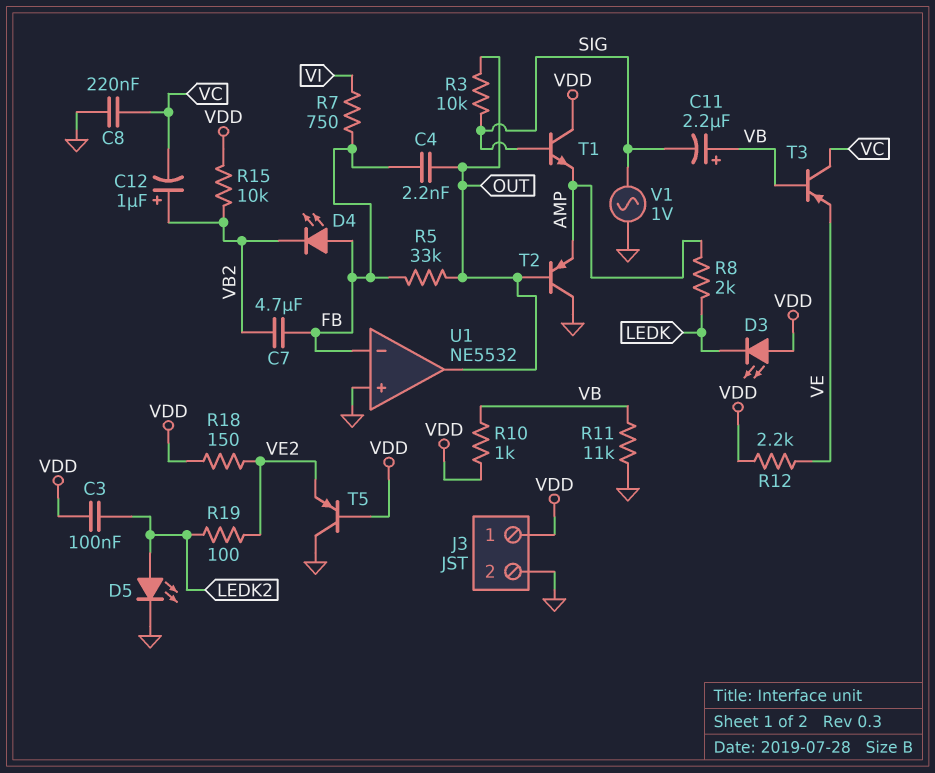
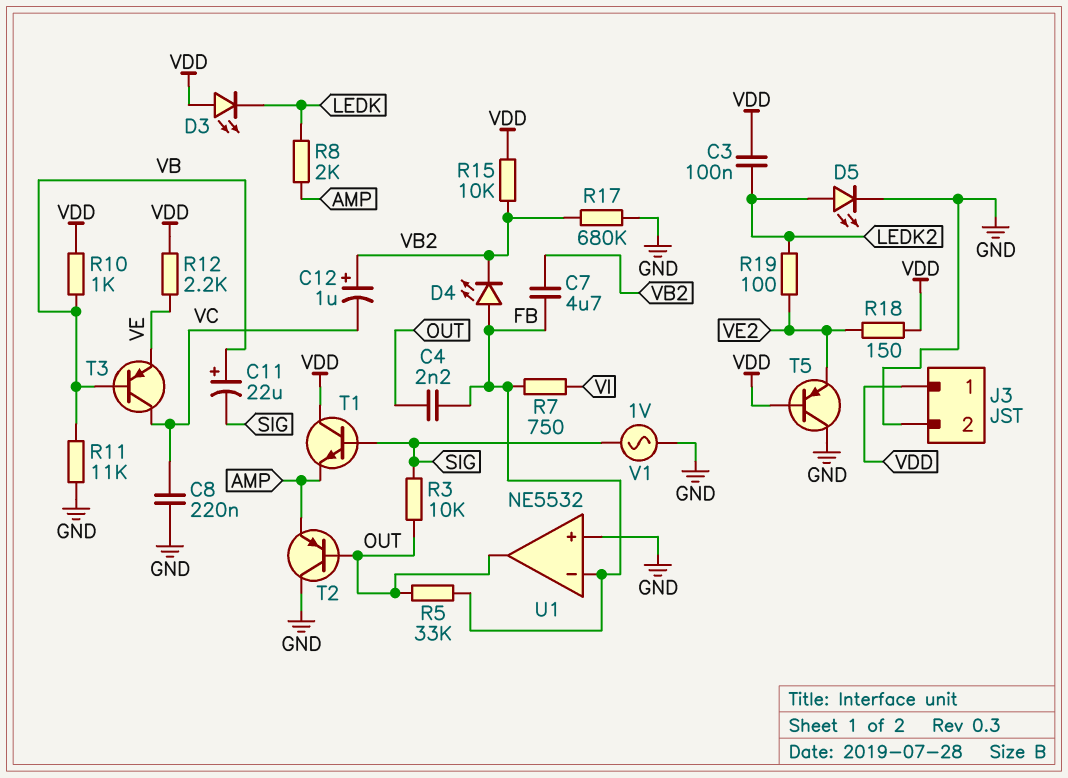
C11: 2.2uF (plus VB, minus SIG) -> 22uF (plus VB, minus SIG)
R17: none -> 680k (GND, VB2)

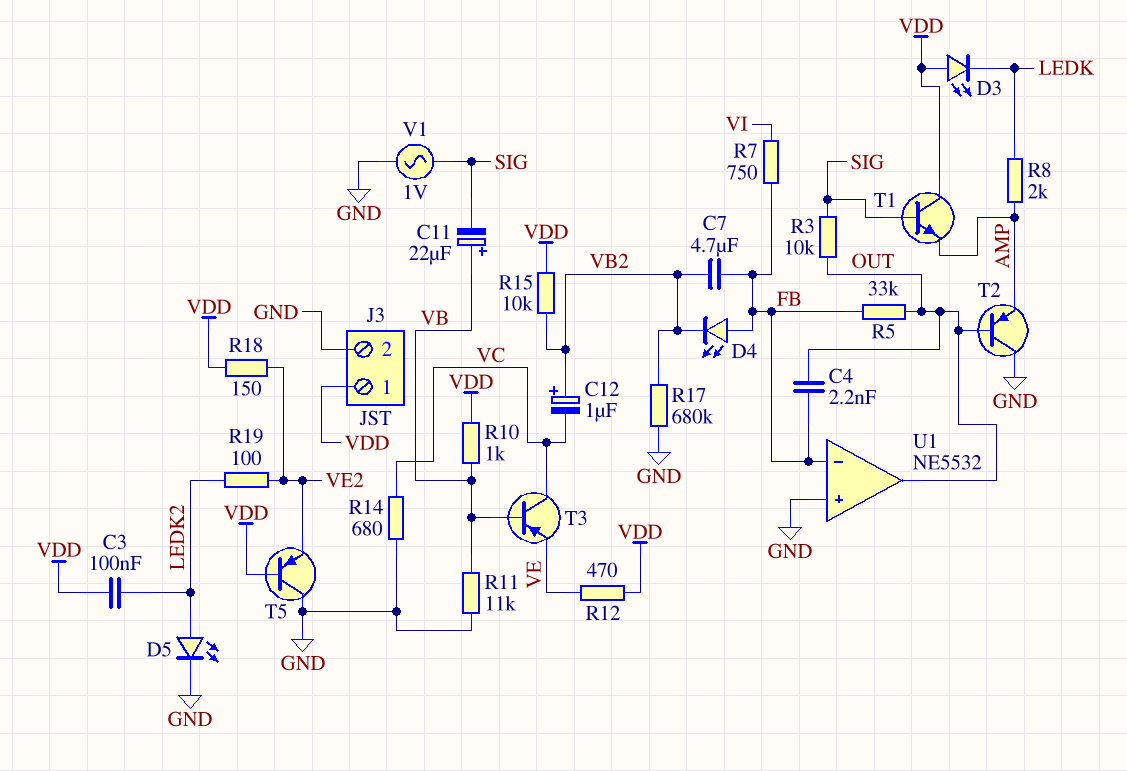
C8: 220nF (GND, VC) -> none
R12: 2.2k (VDD, VE) -> 470 (VDD, VE)
R14: none -> 680 (GND, VC)

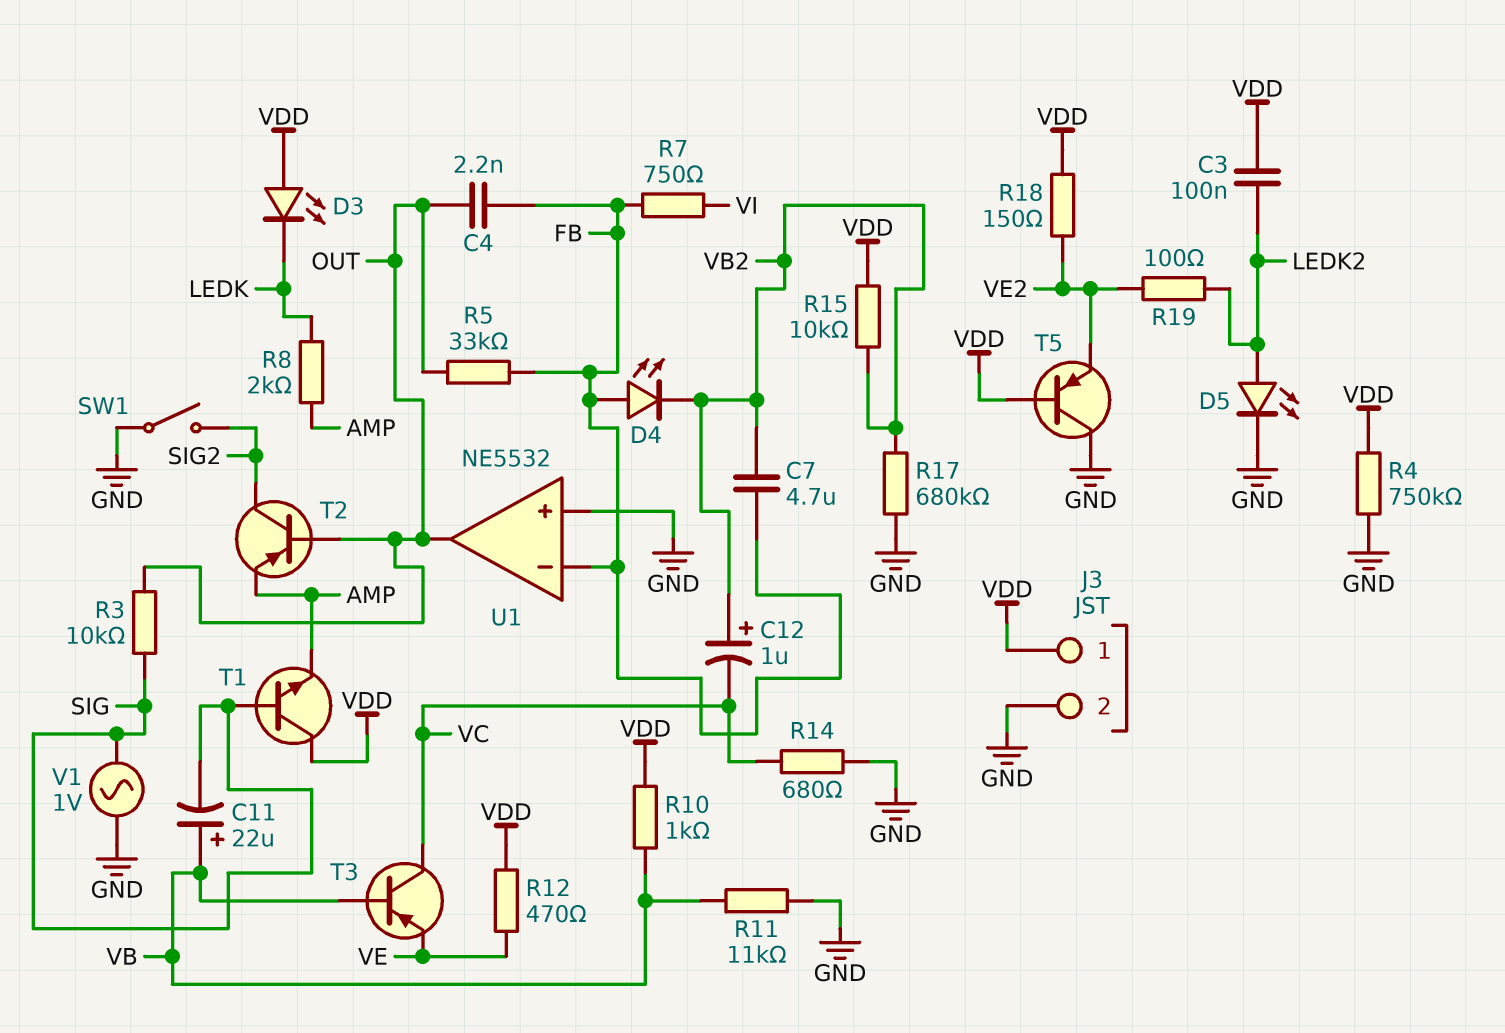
R4: none -> 750k (GND, VDD)
SW1: none -> switch (GND, SIG2)
T2: PNP (B OUT, C GND, E AMP) -> PNP (B OUT, C SIG2, E AMP)

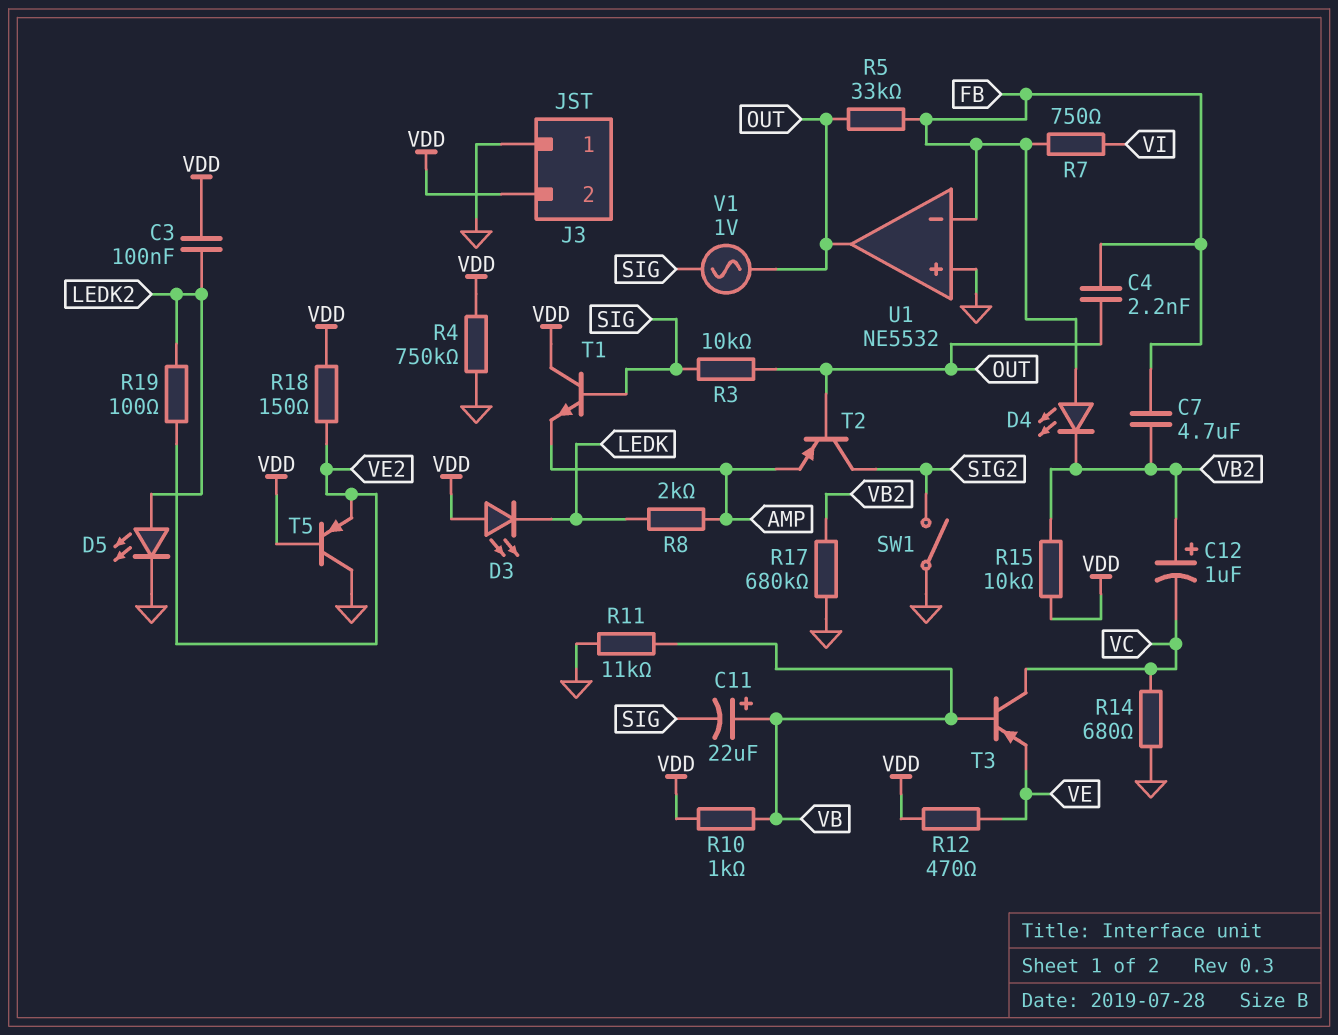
J3 pin 1: VDD -> GND
J3 pin 2: GND -> VDD
V1: AC 1V (GND, SIG) -> AC 1V (OUT, SIG)

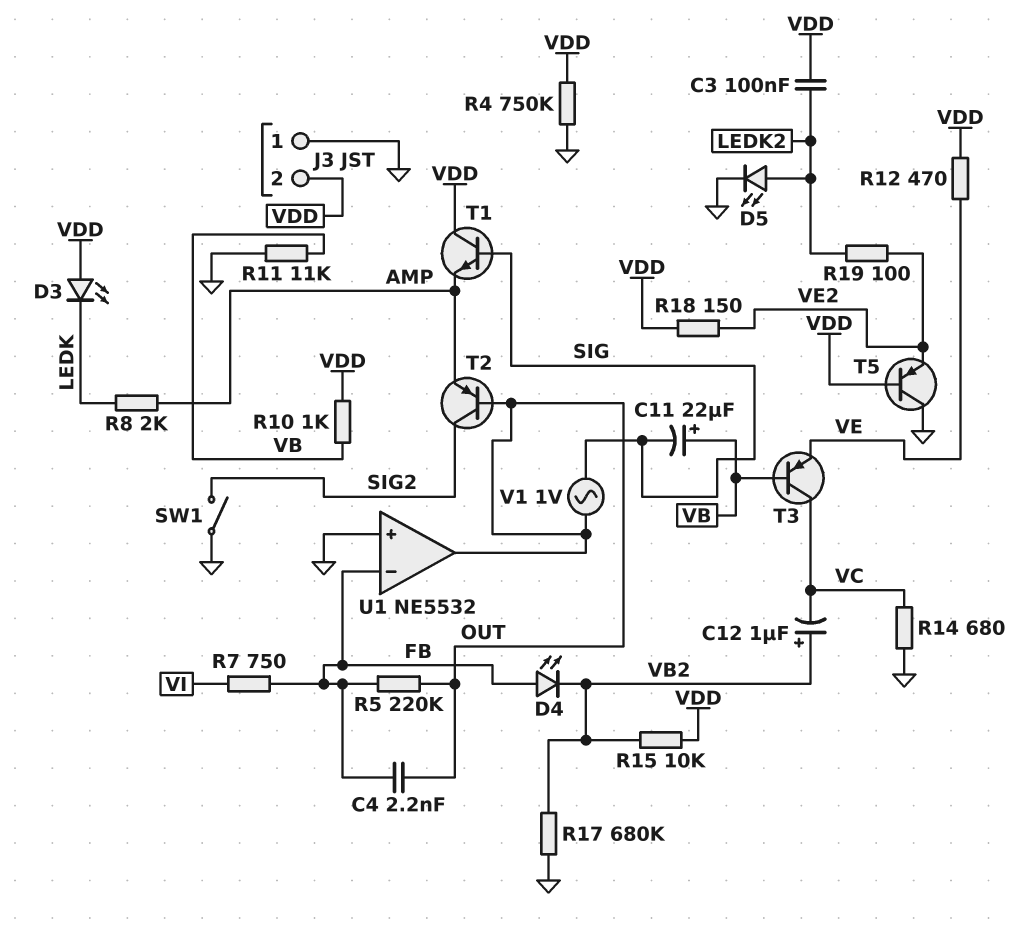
C7: 4.7uF (FB, VB2) -> none
R3: 10k (OUT, SIG) -> none
R5: 33k (FB, OUT) -> 220k (FB, OUT)

